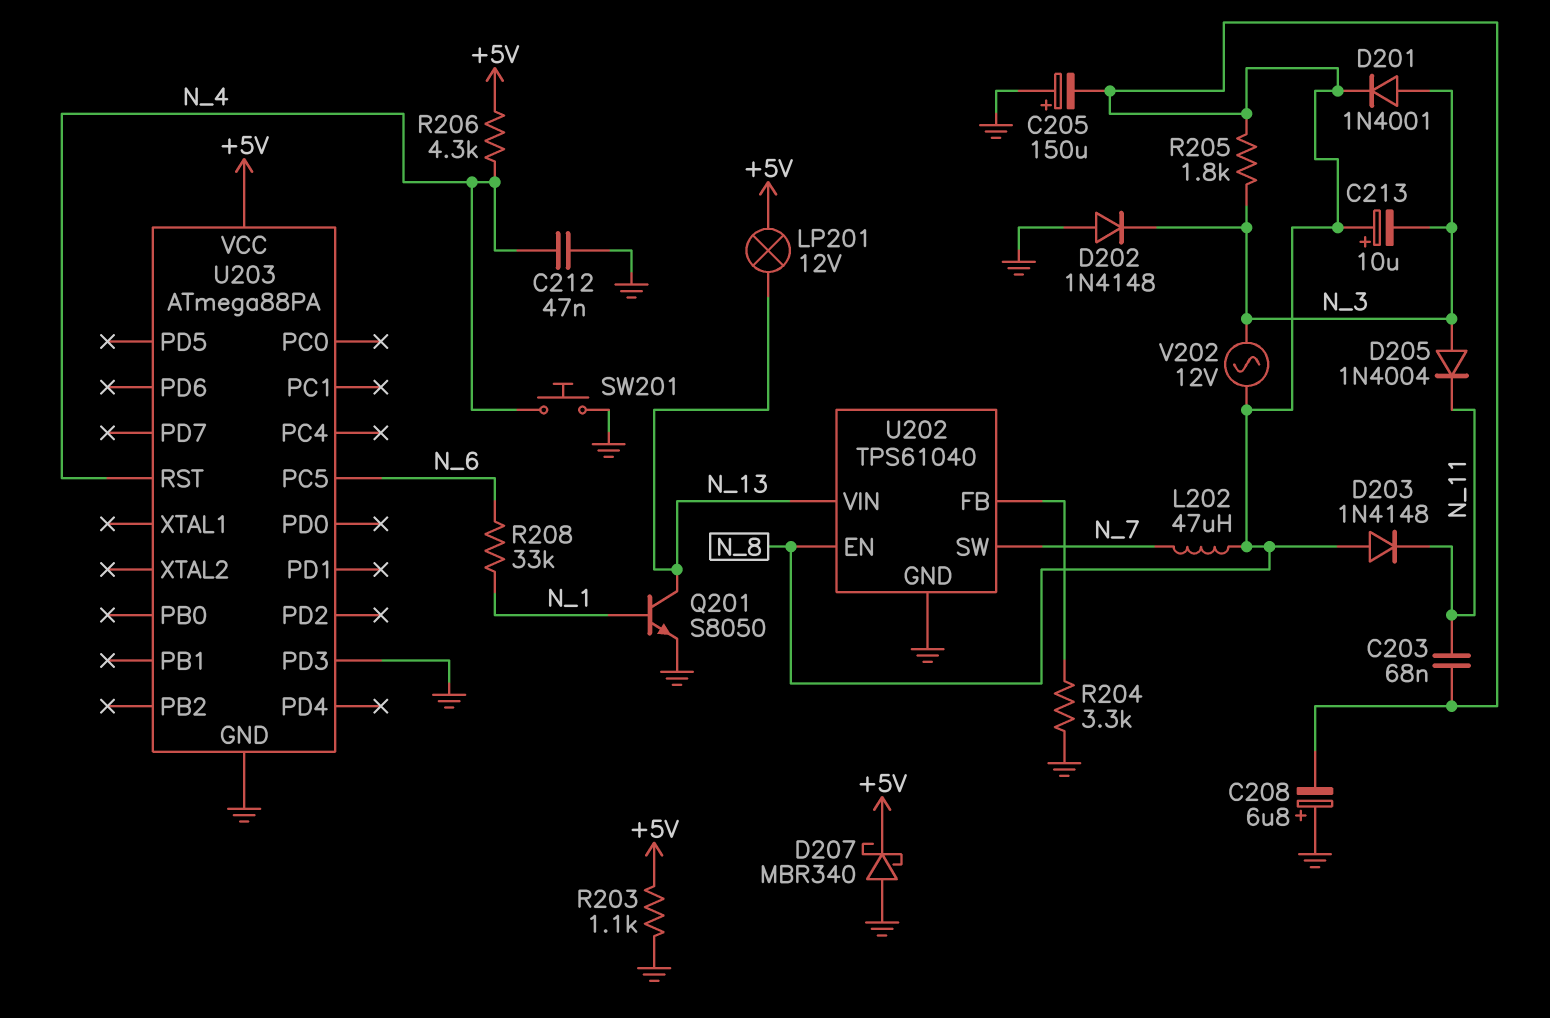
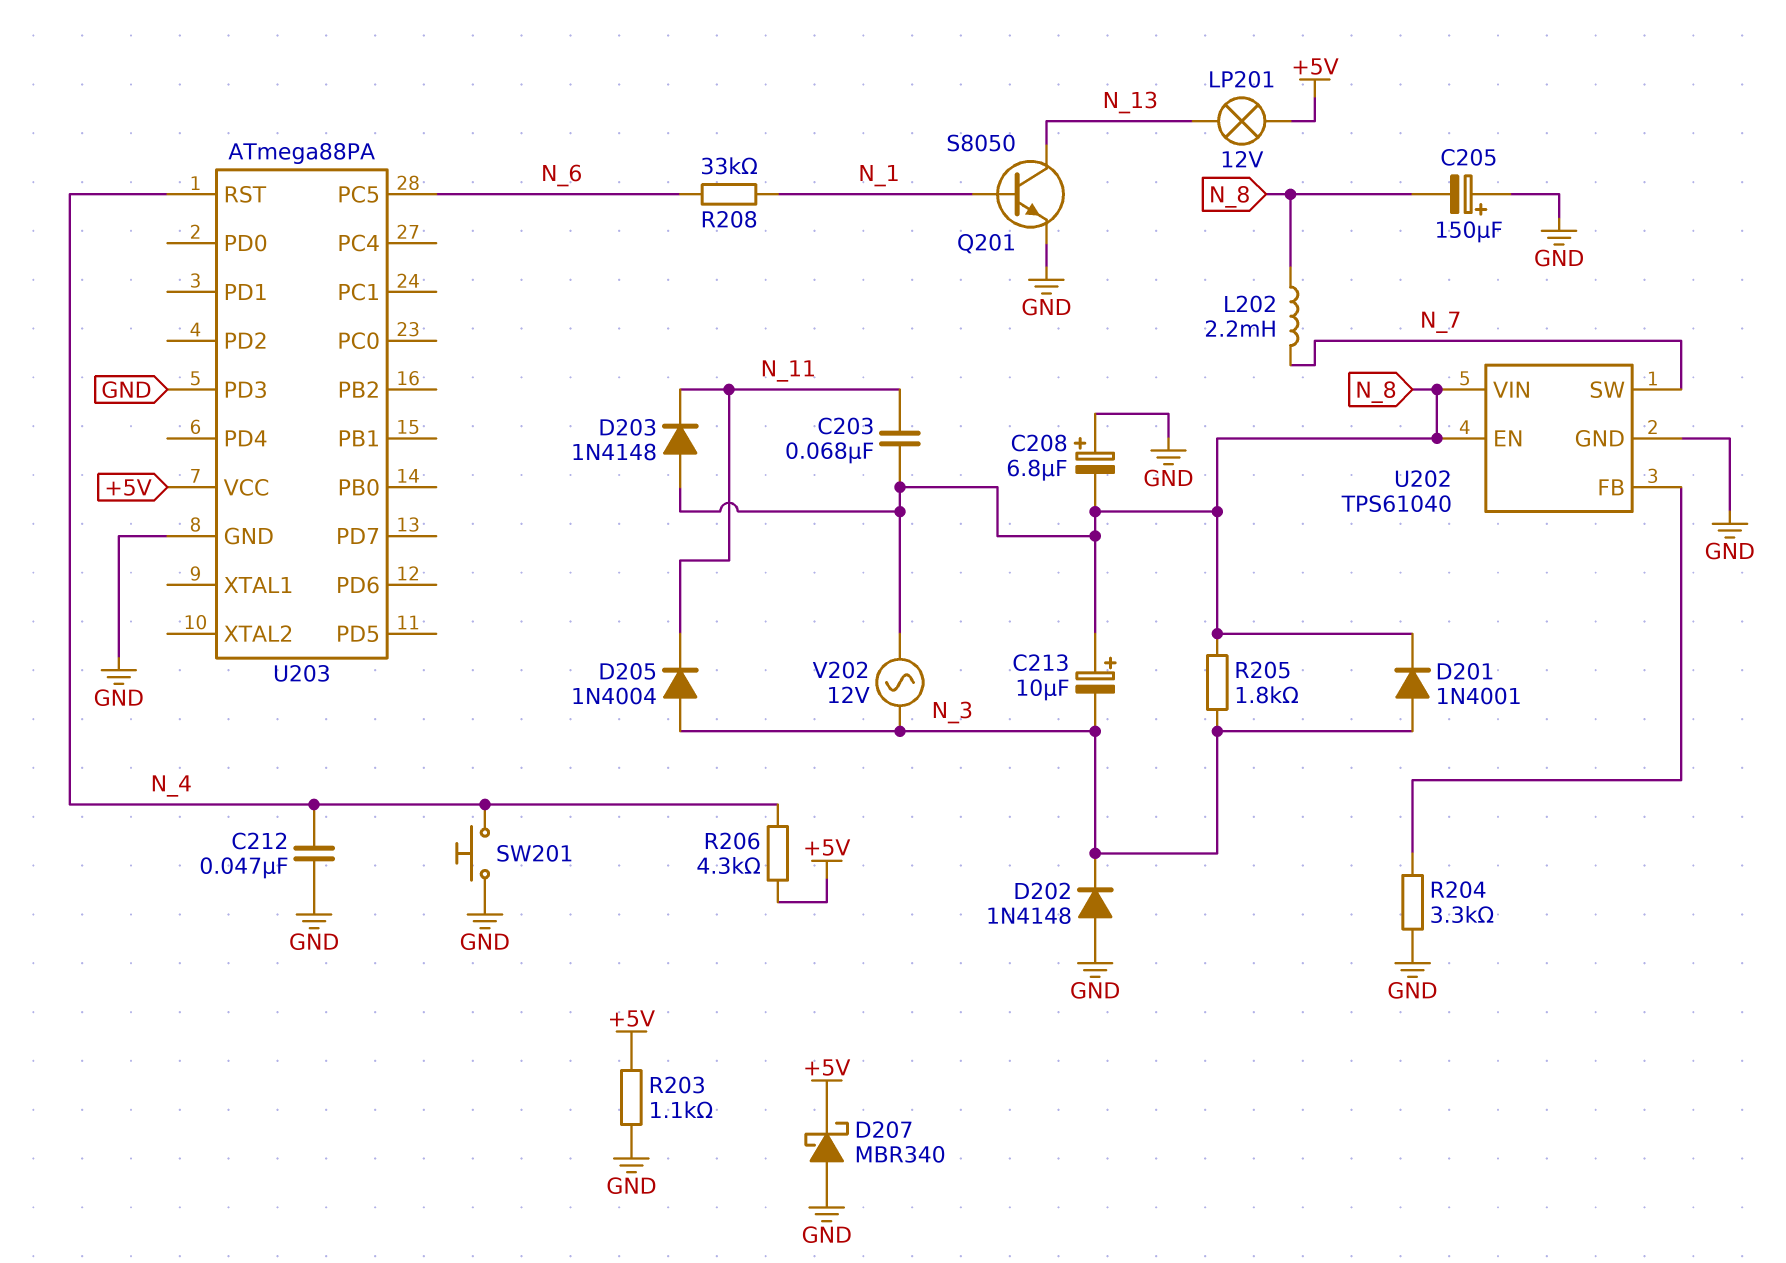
L202: 47uH (N_7, N_8) -> 2.2mH (N_7, N_8)
U202 pin VIN: N_13 -> N_8

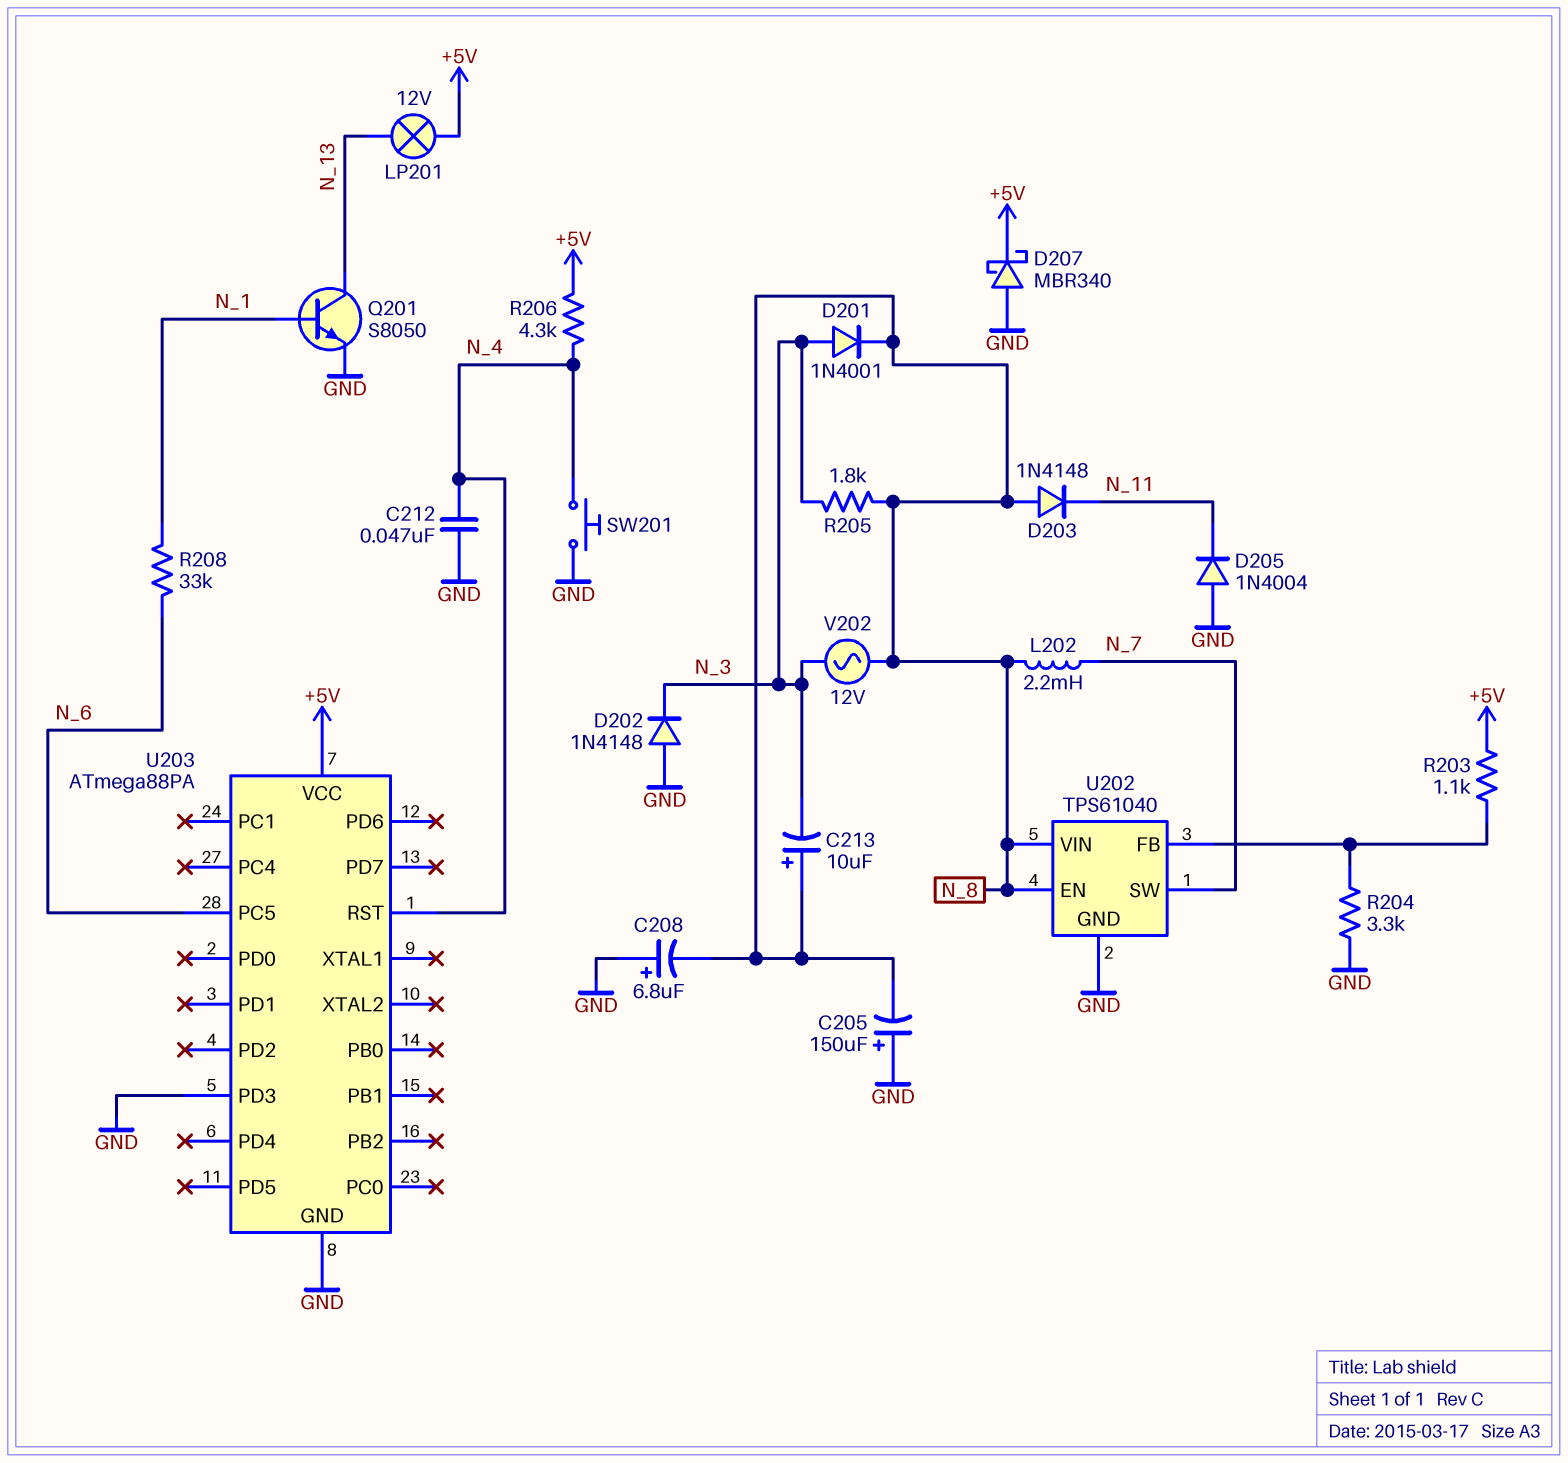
C203: 68nF (N_8, N_11) -> none
D205: diode 1N4004 (A N_3, K N_11) -> diode 1N4004 (A GND, K N_11)
R203: 1.1k (+5V, GND) -> 1.1k (+5V, U202/FB)

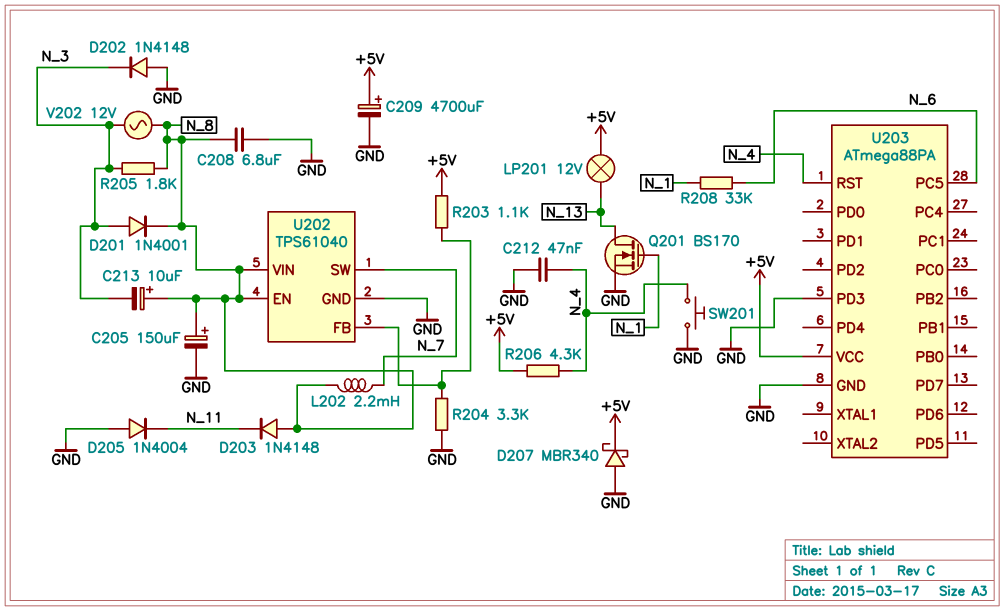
C205: 150uF (plus GND, minus N_8) -> 150uF (plus N_8, minus GND)
C208: 6.8uF (plus GND, minus N_8) -> 6.8uF (GND, N_8)
C209: none -> 4700uF (plus +5V, minus GND)
Q201: NPN S8050 (B N_1, C N_13, E GND) -> NMOS BS170 (G N_1, D N_13, S GND)

